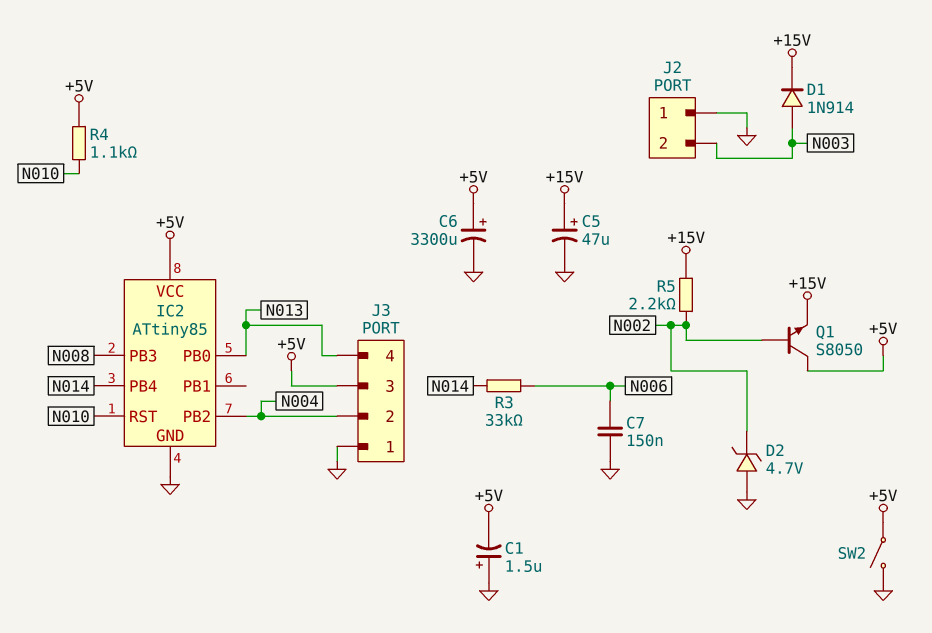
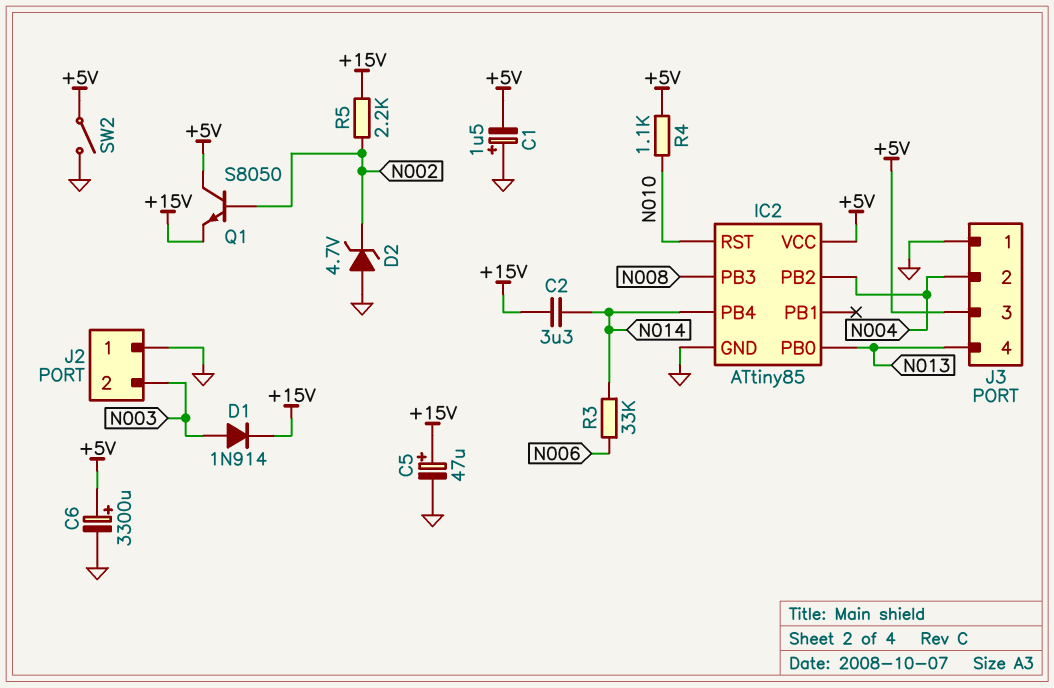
C2: none -> 3.3uF (+15V, N014)
C7: 150nF (GND, N006) -> none

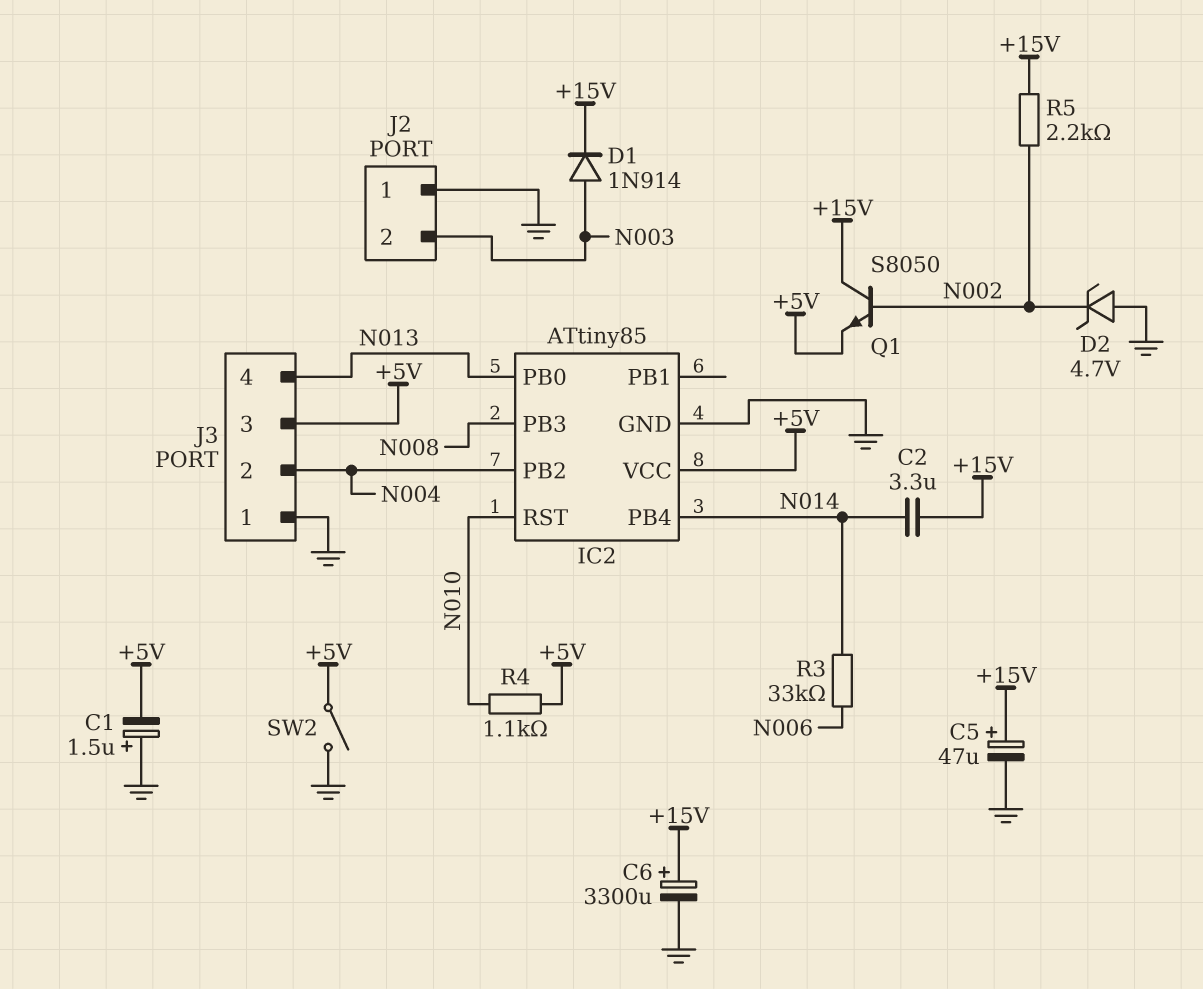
C6: 3300uF (plus +5V, minus GND) -> 3300uF (plus +15V, minus GND)
Q1: NPN S8050 (B N002, C +5V, E +15V) -> NPN S8050 (B N002, C +15V, E +5V)

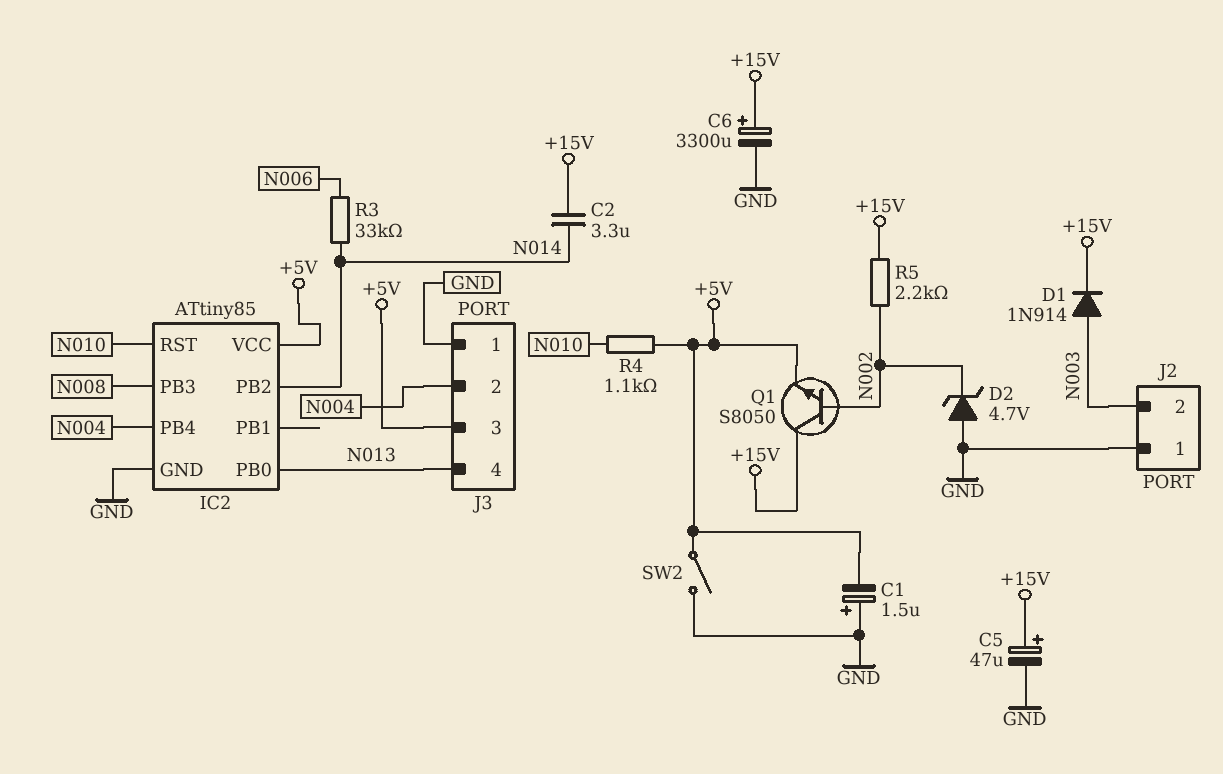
IC2 pin PB2: N004 -> N014
IC2 pin PB4: N014 -> N004

